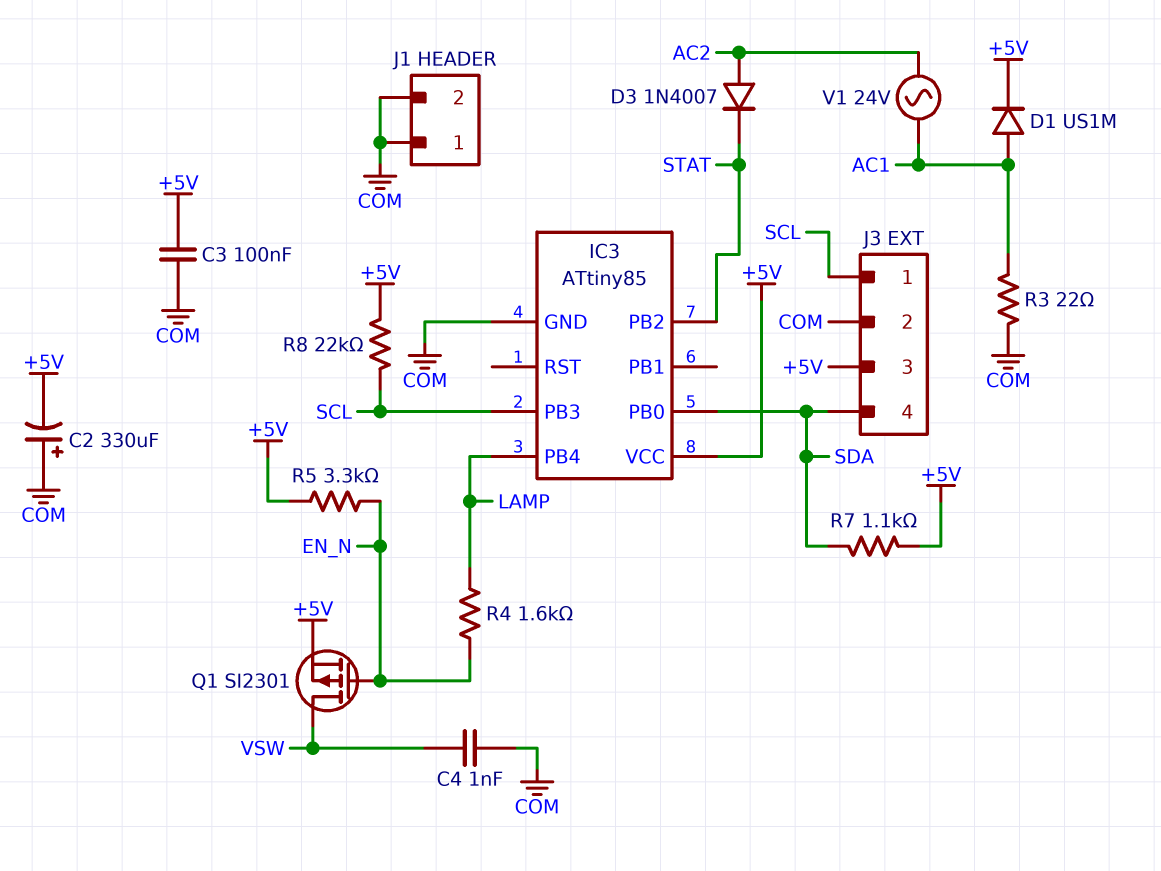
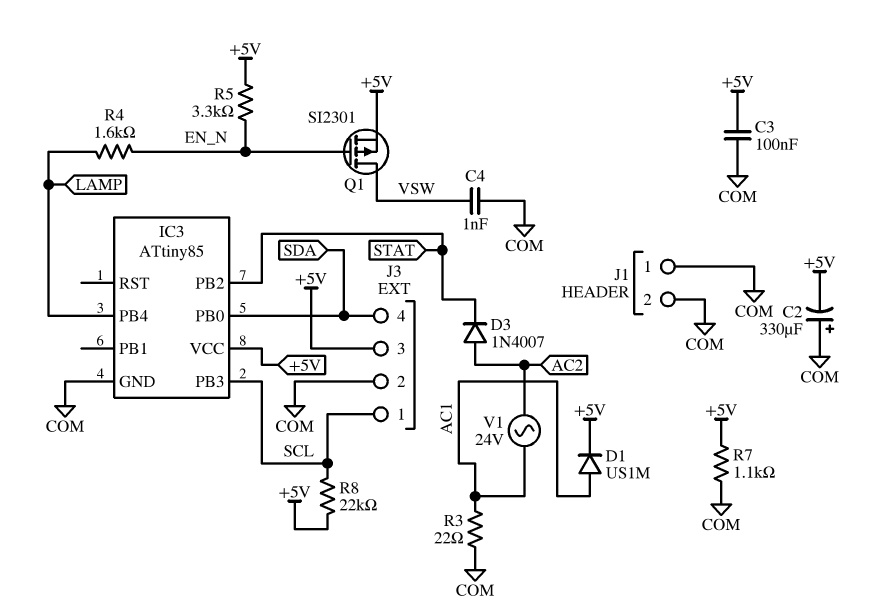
R7: 1.1k (+5V, SDA) -> 1.1k (+5V, COM)

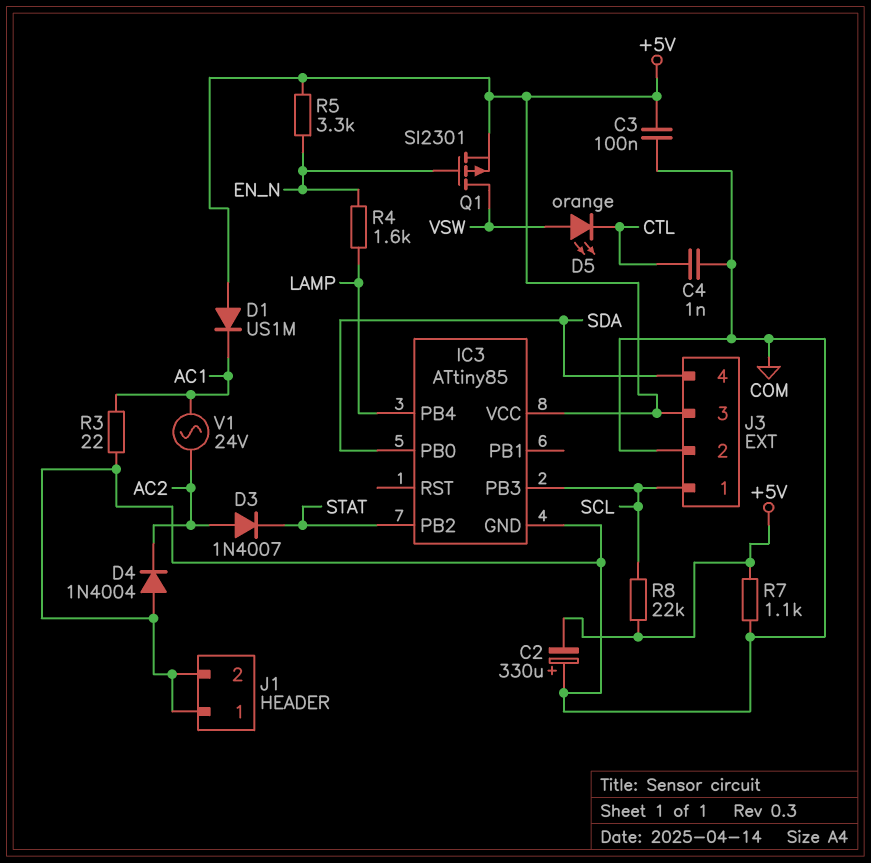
C4: 1nF (COM, VSW) -> 1nF (COM, CTL)
D1: diode US1M (A AC1, K +5V) -> diode US1M (A +5V, K AC1)
D4: none -> diode 1N4004 (A COM, K AC2)
D5: none -> LED orange (A VSW, K CTL)

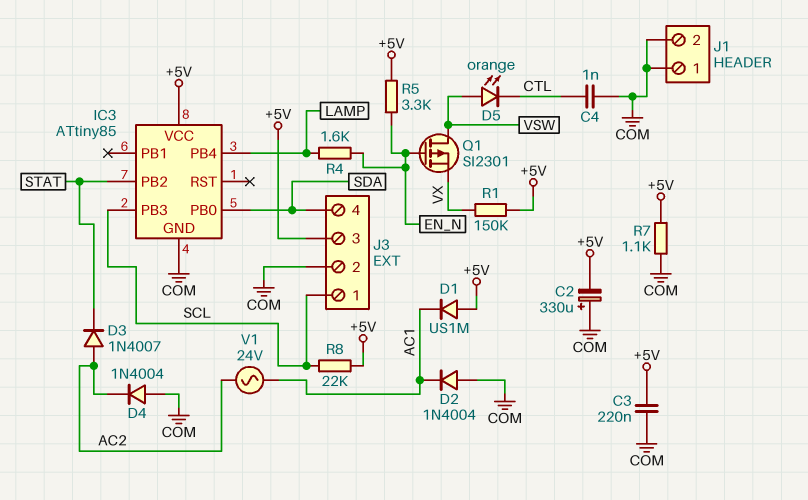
C3: 100nF (+5V, COM) -> 220nF (+5V, COM)
D2: none -> diode 1N4004 (A COM, K AC1)
Q1: PMOS SI2301 (G EN_N, D VSW, S +5V) -> PMOS SI2301 (G EN_N, D VSW, S VX)
R1: none -> 150k (+5V, VX)
R3: 22 (AC1, COM) -> none

